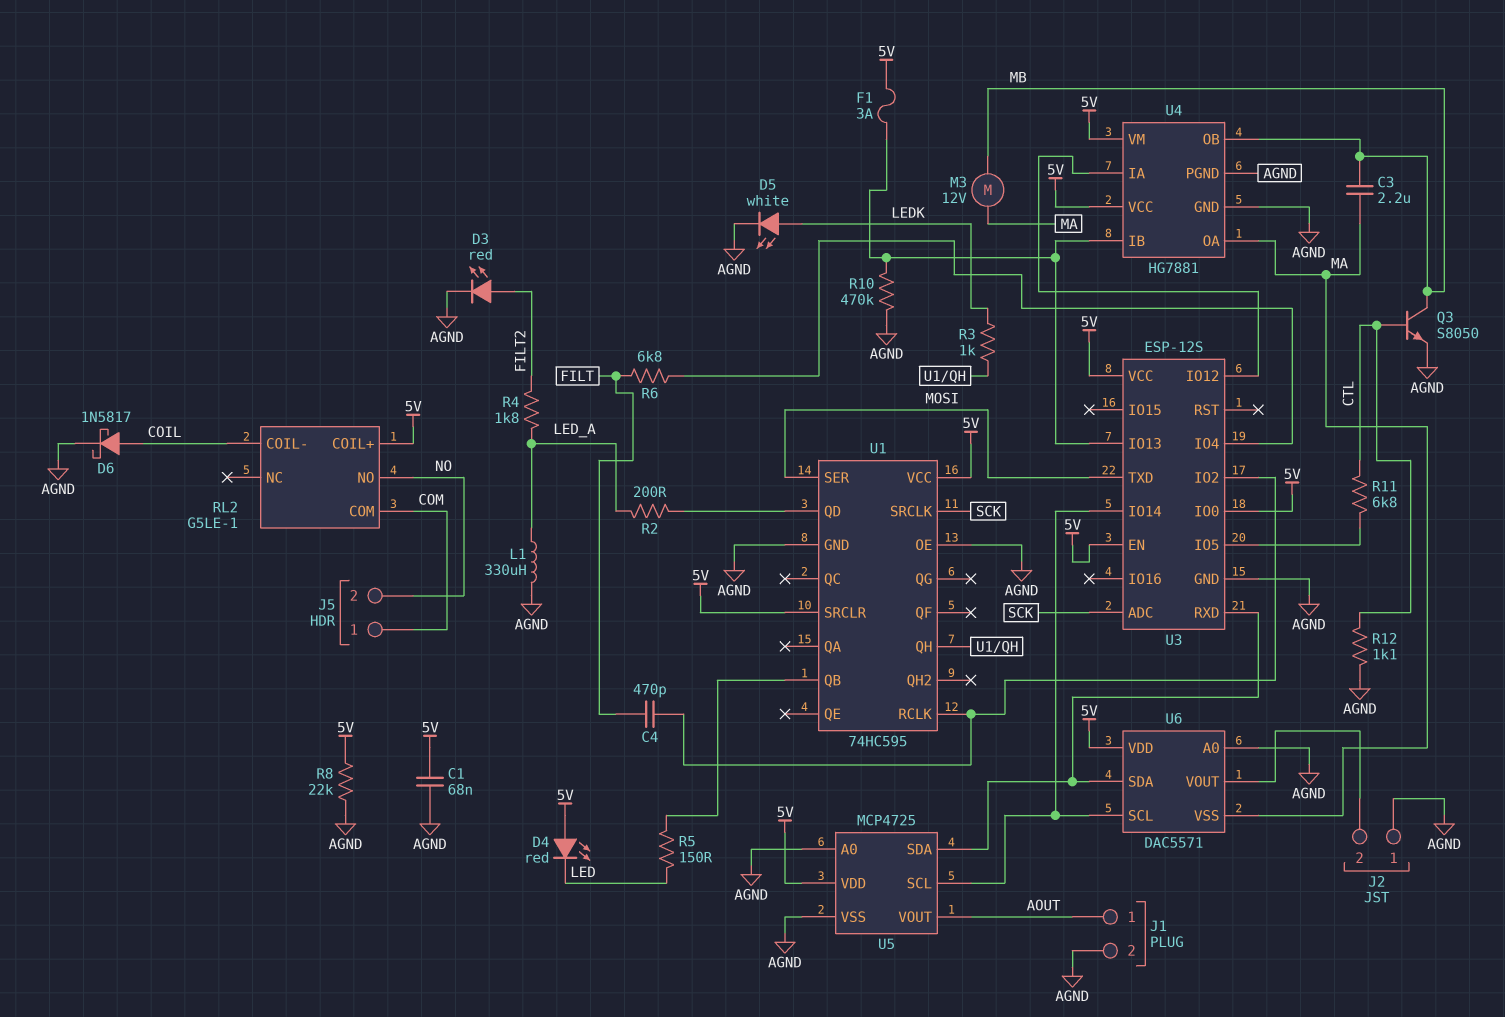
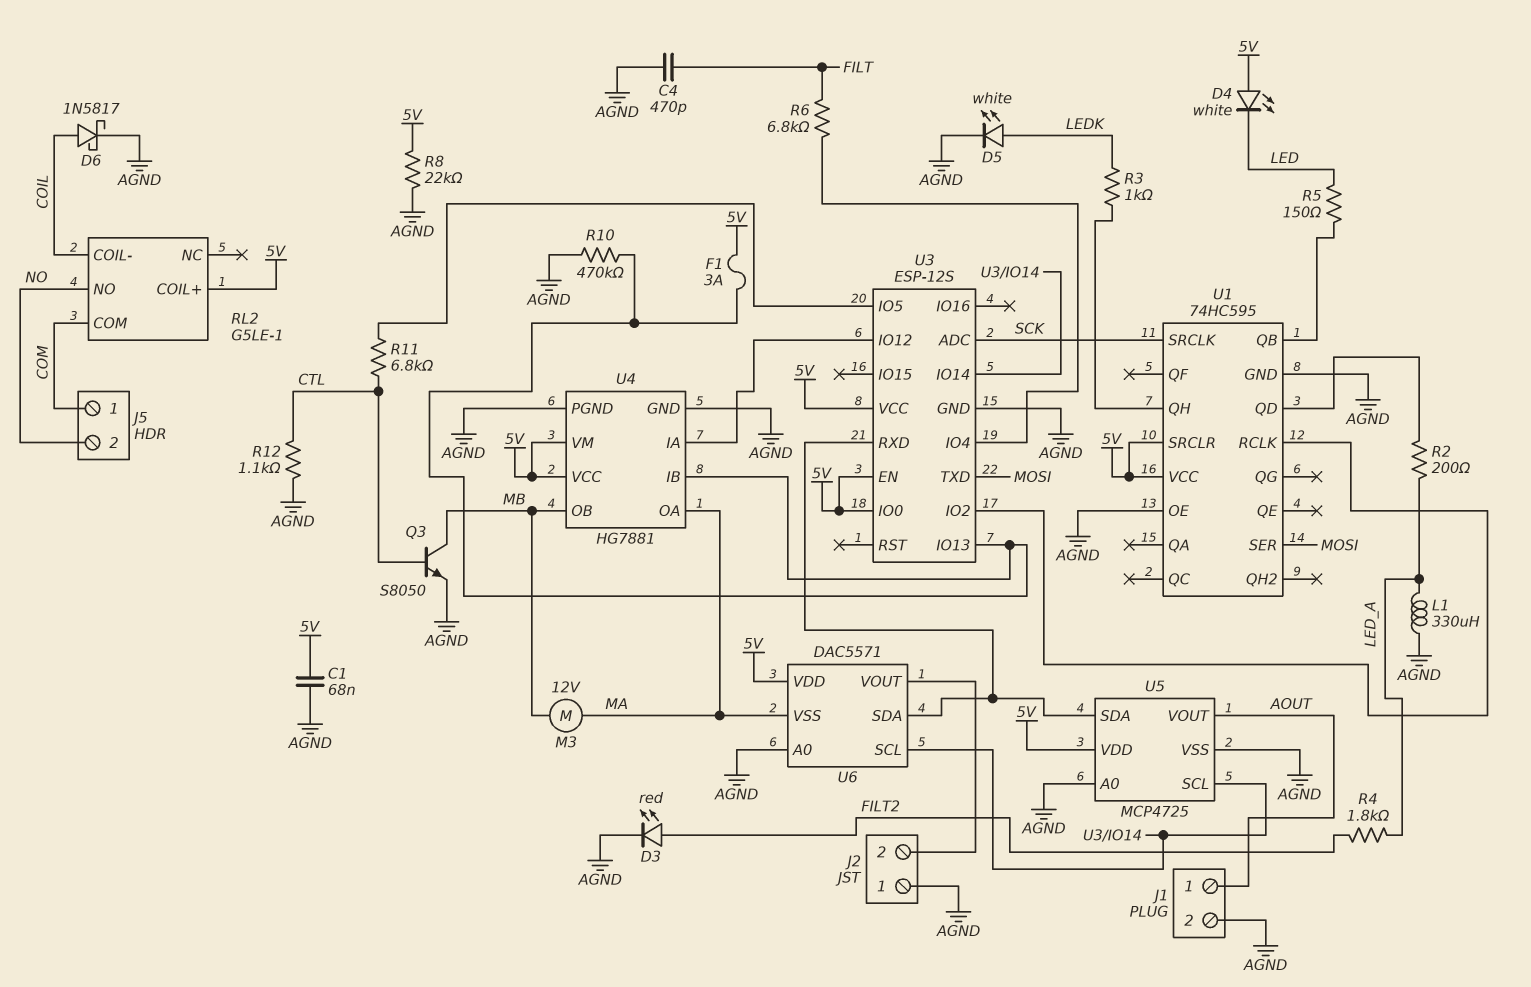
C3: 2.2uF (MA, MB) -> none
C4: 470pF (FILT, U1/RCLK) -> 470pF (AGND, FILT)
D4: LED red (A 5V, K LED) -> LED white (A 5V, K LED)

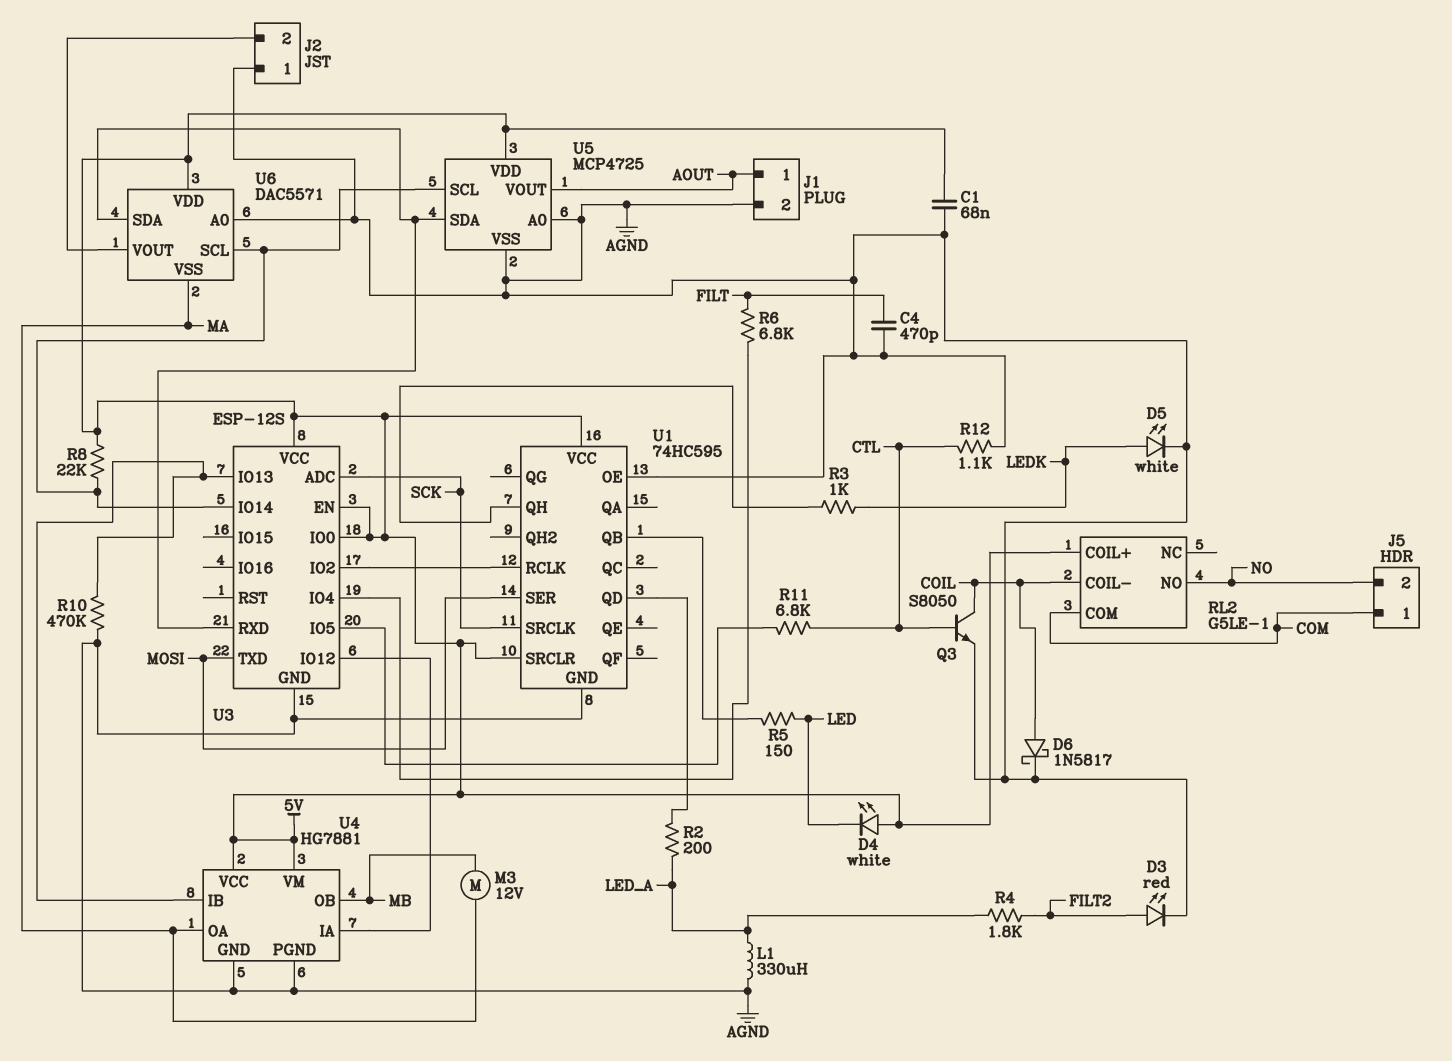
F1: 3A (5V, U3/IO13) -> none
Q3: NPN S8050 (B CTL, C MB, E AGND) -> NPN S8050 (B CTL, C COIL, E AGND)
R8: 22k (5V, AGND) -> 22k (5V, U3/IO14)

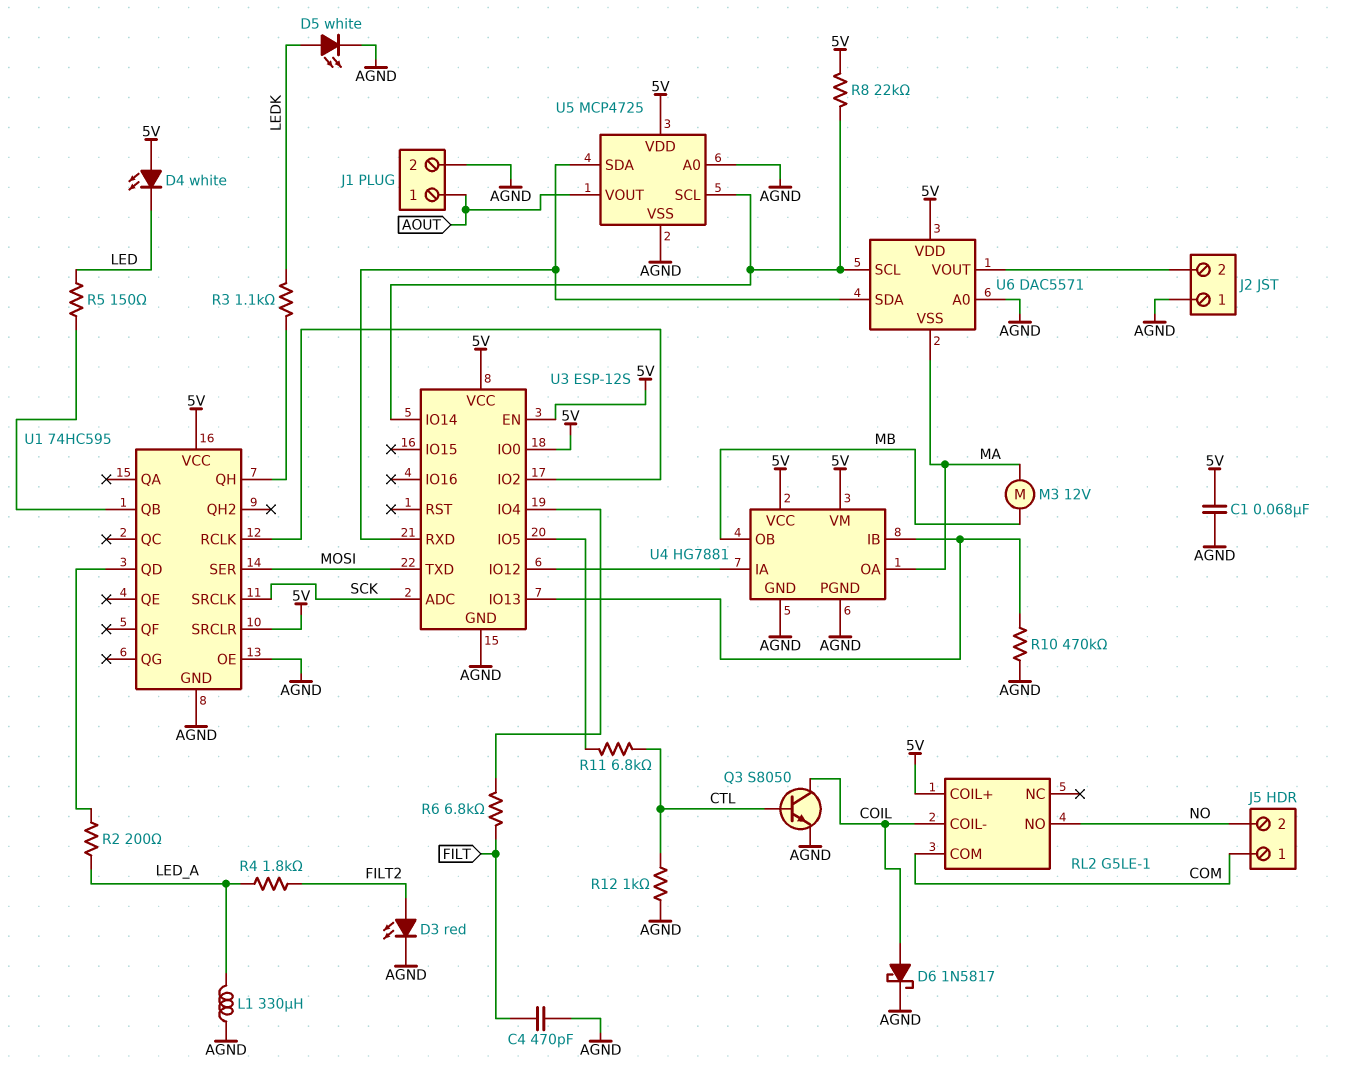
R3: 1k (LEDK, U1/QH) -> 1.1k (LEDK, U1/QH)
R12: 1.1k (AGND, CTL) -> 1k (AGND, CTL)

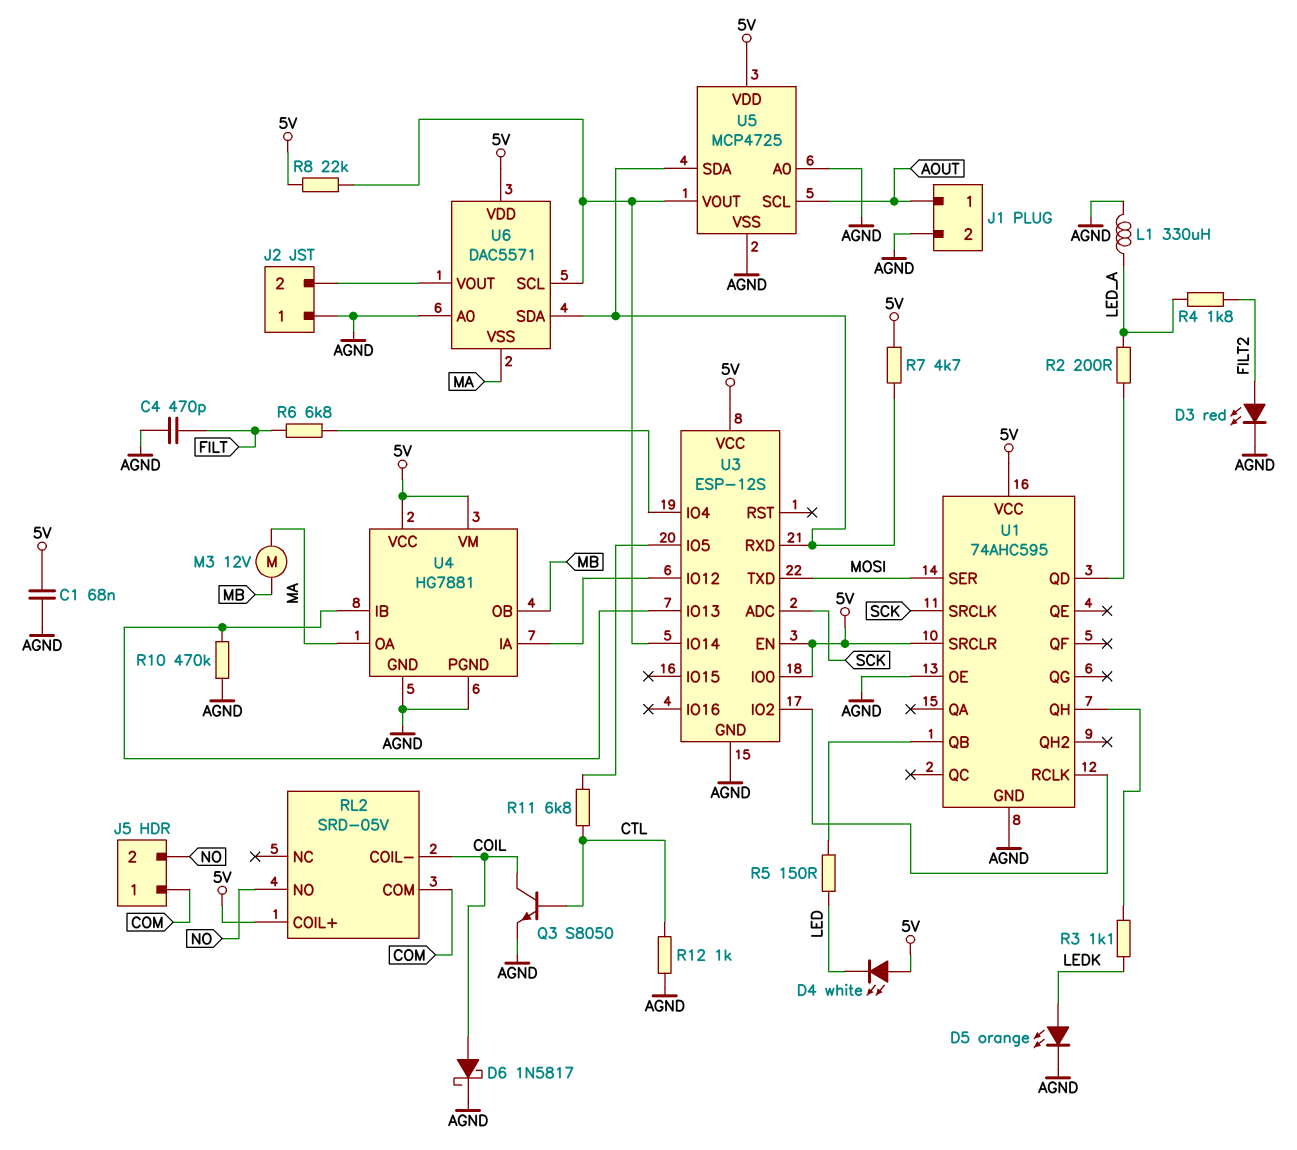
D5: LED white (A LEDK, K AGND) -> LED orange (A LEDK, K AGND)
R7: none -> 4.7k (5V, U3/RXD)
RL2: G5LE-1 -> SRD-05V
U1: 74HC595 -> 74AHC595
U5 pin SCL: U3/IO14 -> AOUT
U5 pin VOUT: AOUT -> U3/IO14

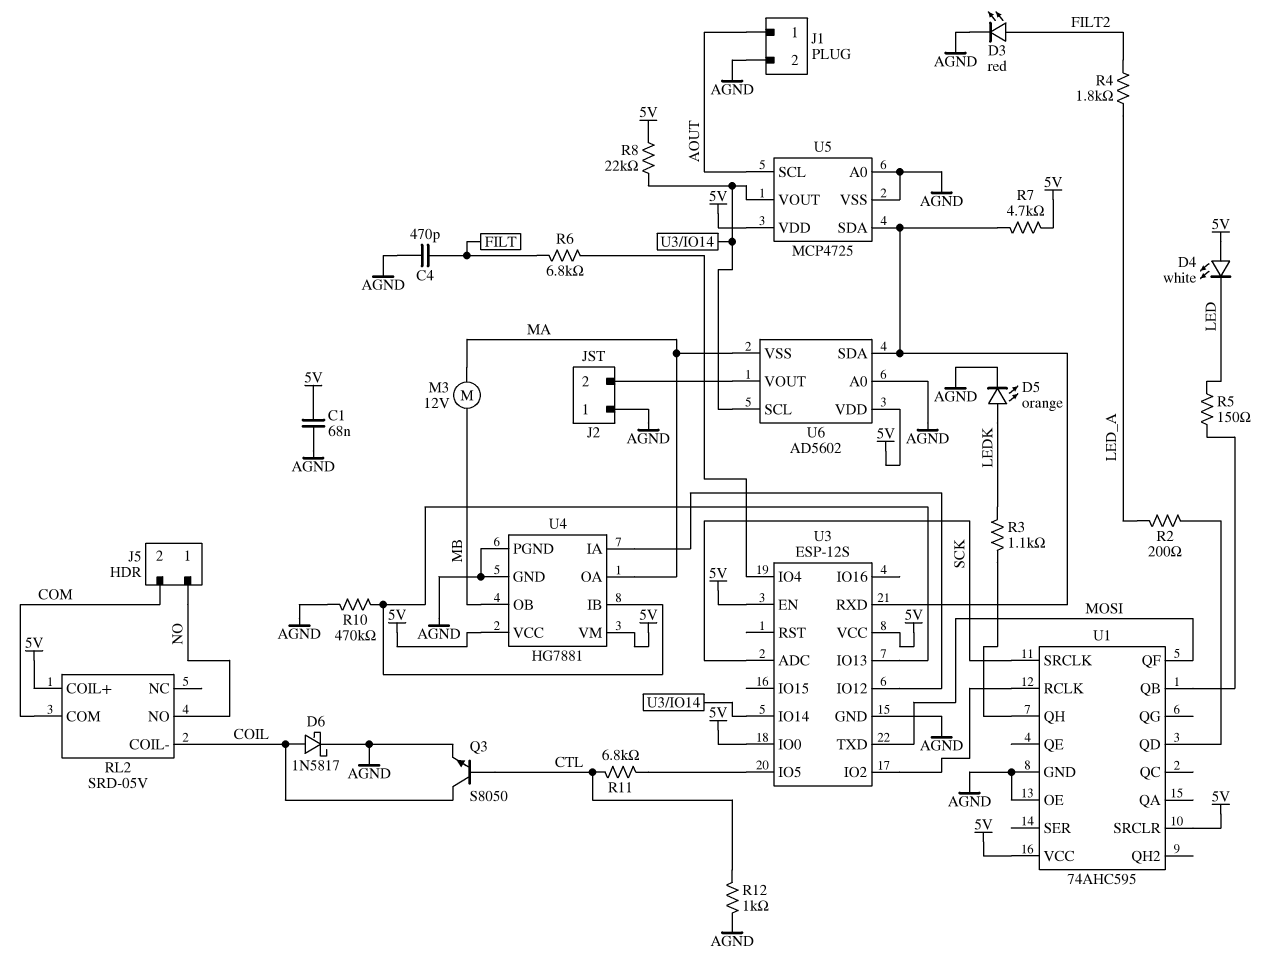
J5 pin 1: COM -> NO
J5 pin 2: NO -> COM
L1: 330uH (AGND, LED_A) -> none
U1 pin QF: none -> MOSI
U1 pin SER: MOSI -> none
U6: DAC5571 -> AD5602

